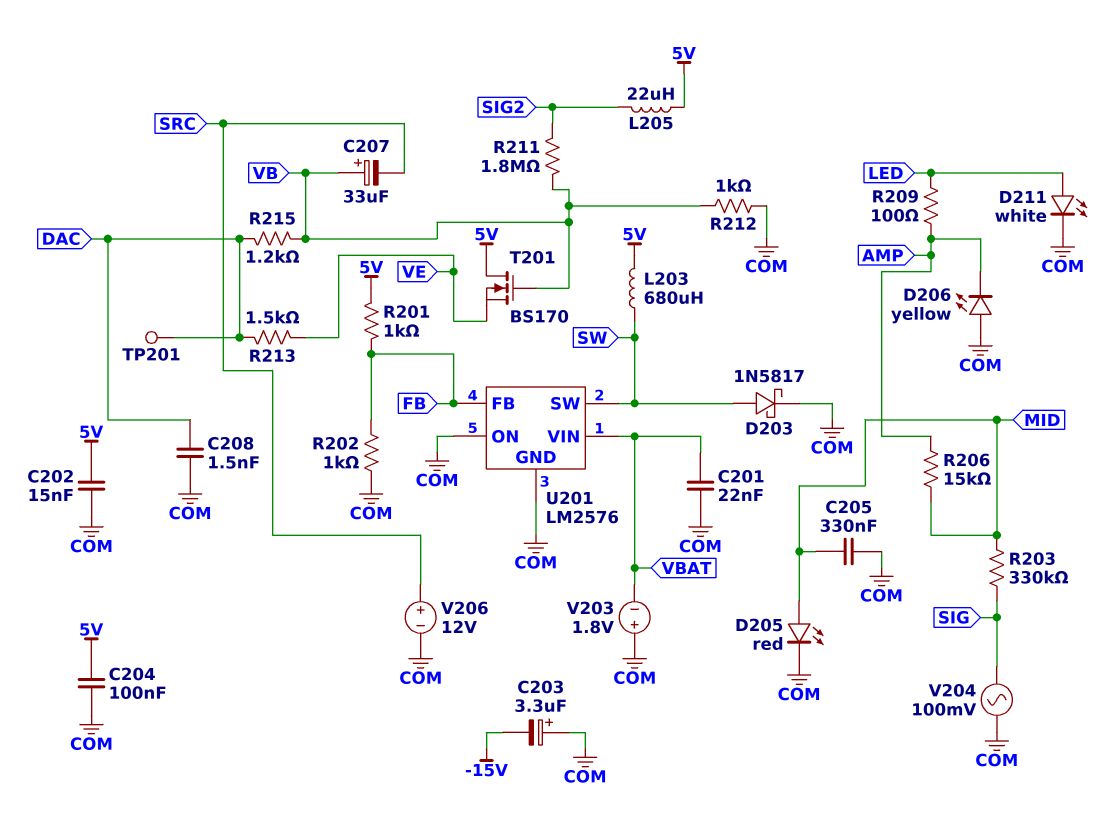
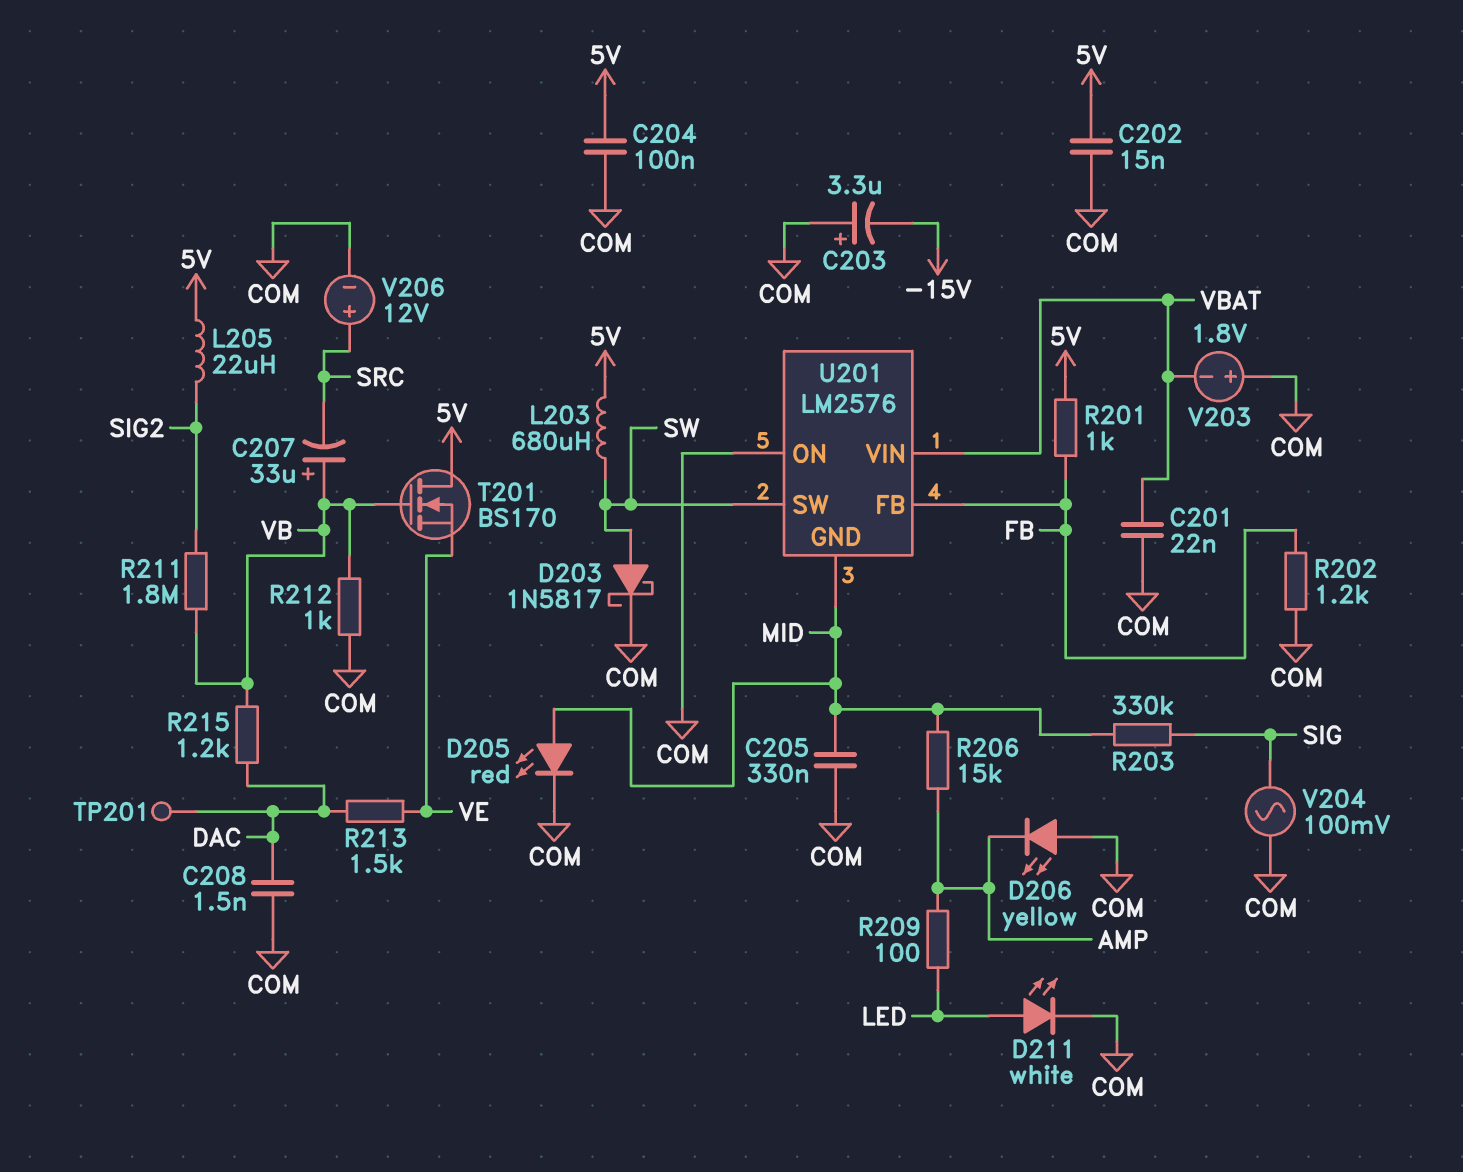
R202: 1k (COM, FB) -> 1.2k (COM, FB)
U201 pin GND: COM -> MID

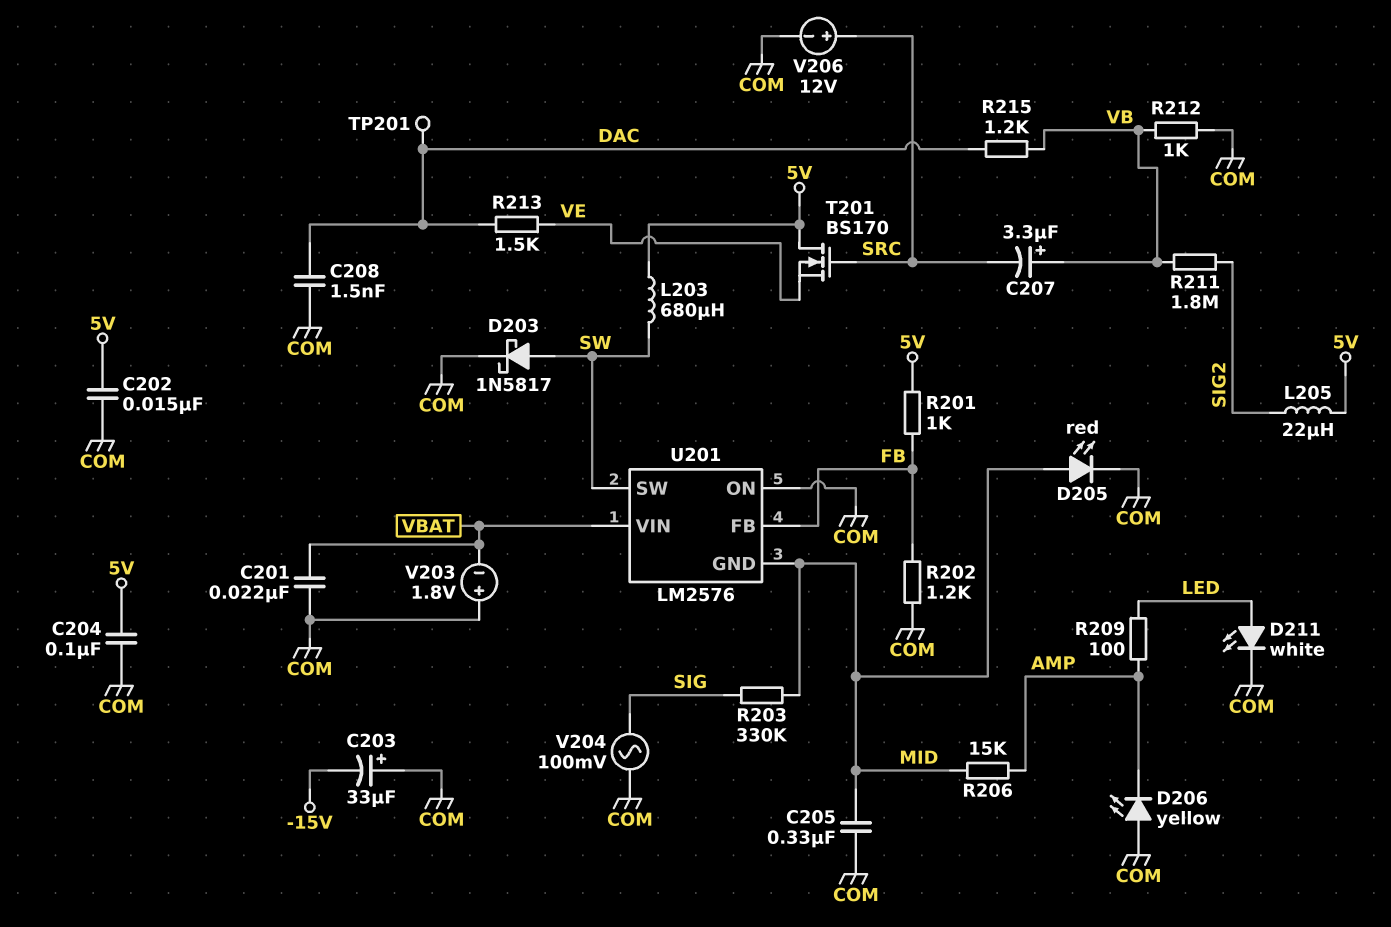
C203: 3.3uF (plus COM, minus -15V) -> 33uF (plus COM, minus -15V)
C207: 33uF (plus VB, minus SRC) -> 3.3uF (plus VB, minus SRC)
T201: NMOS BS170 (G VB, D 5V, S VE) -> NMOS BS170 (G SRC, D 5V, S VE)

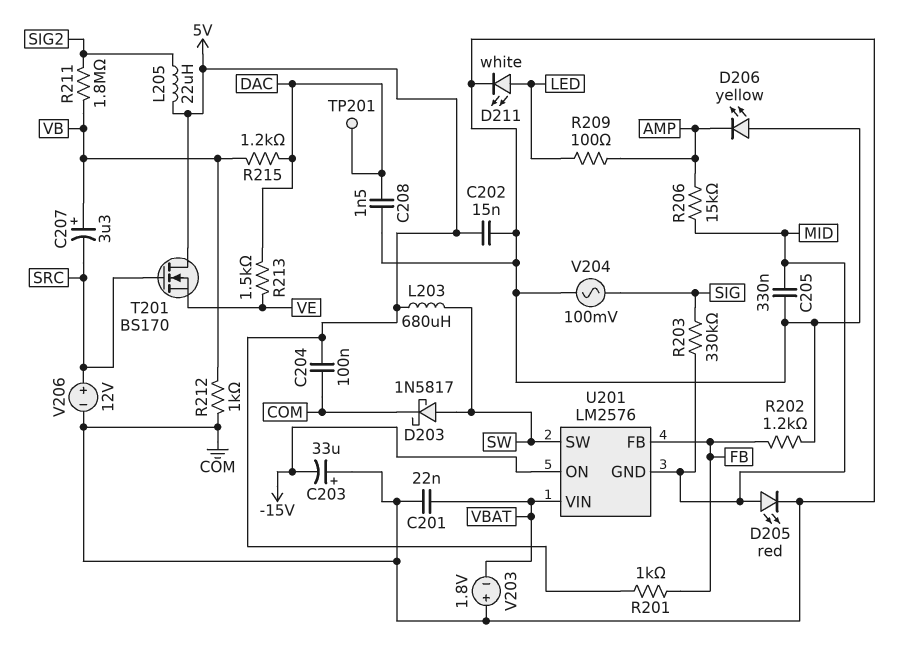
U201 pin ON: COM -> -15V

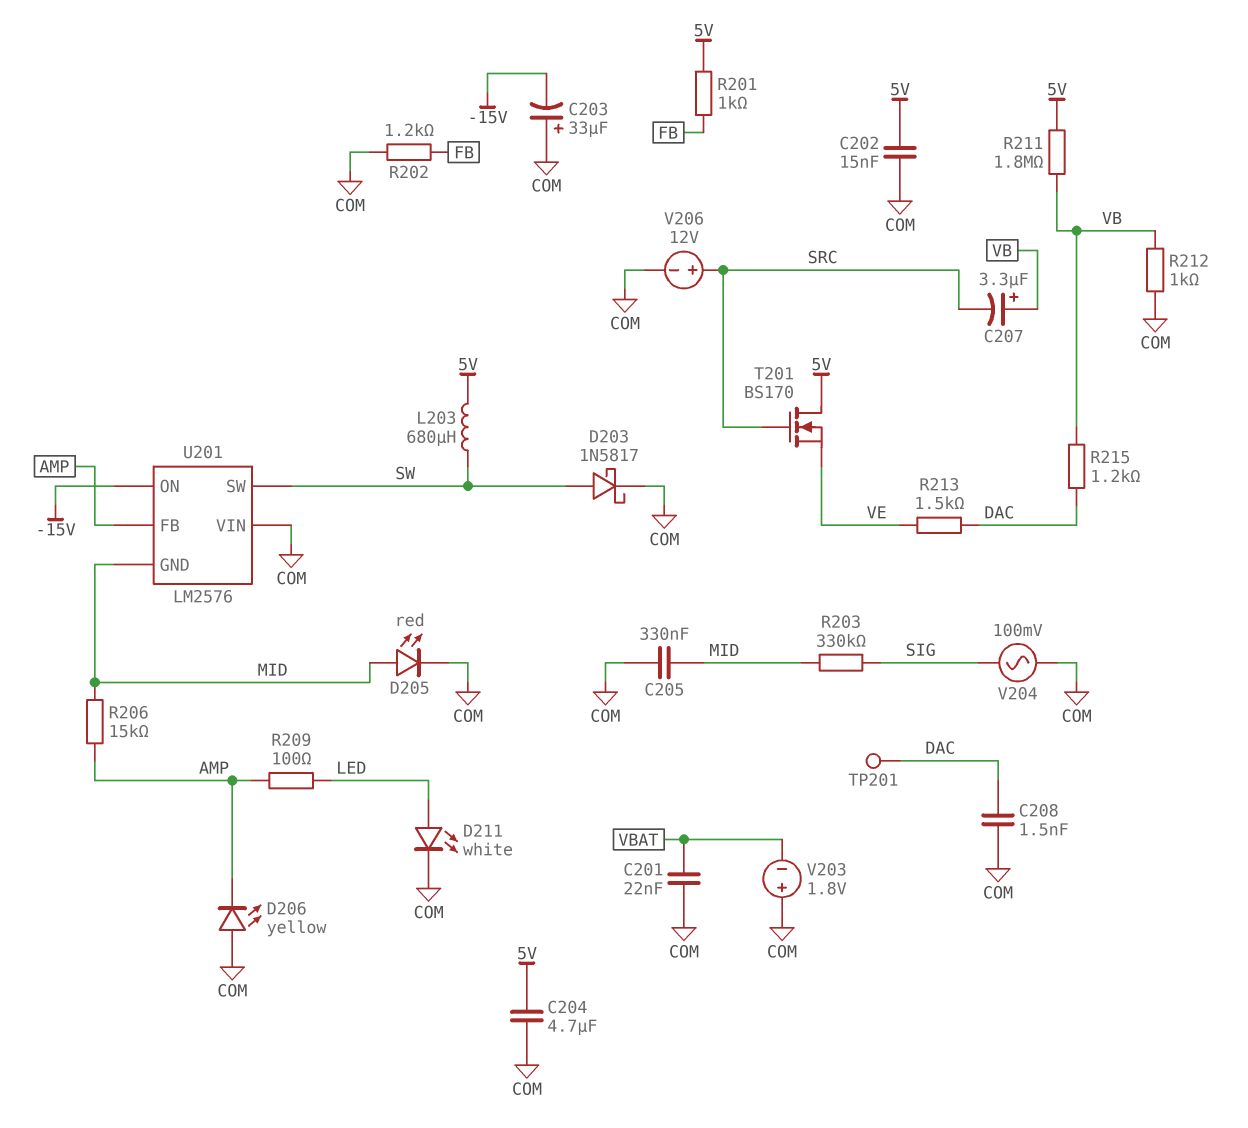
C204: 100nF (5V, COM) -> 4.7uF (5V, COM)
L205: 22uH (5V, SIG2) -> none
R211: 1.8M (SIG2, VB) -> 1.8M (5V, VB)
U201 pin FB: FB -> AMP
U201 pin VIN: VBAT -> COM

